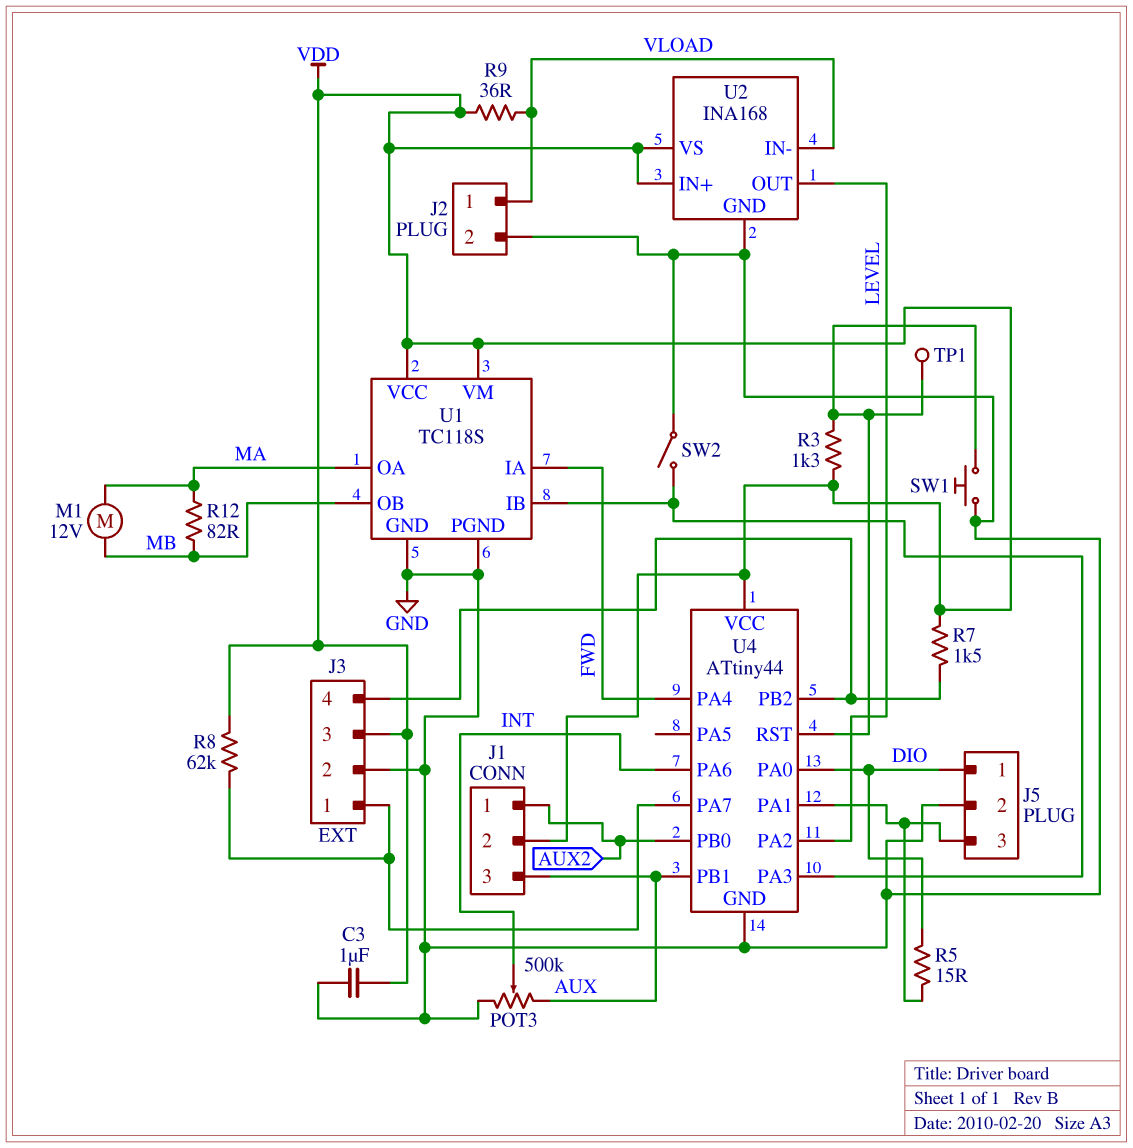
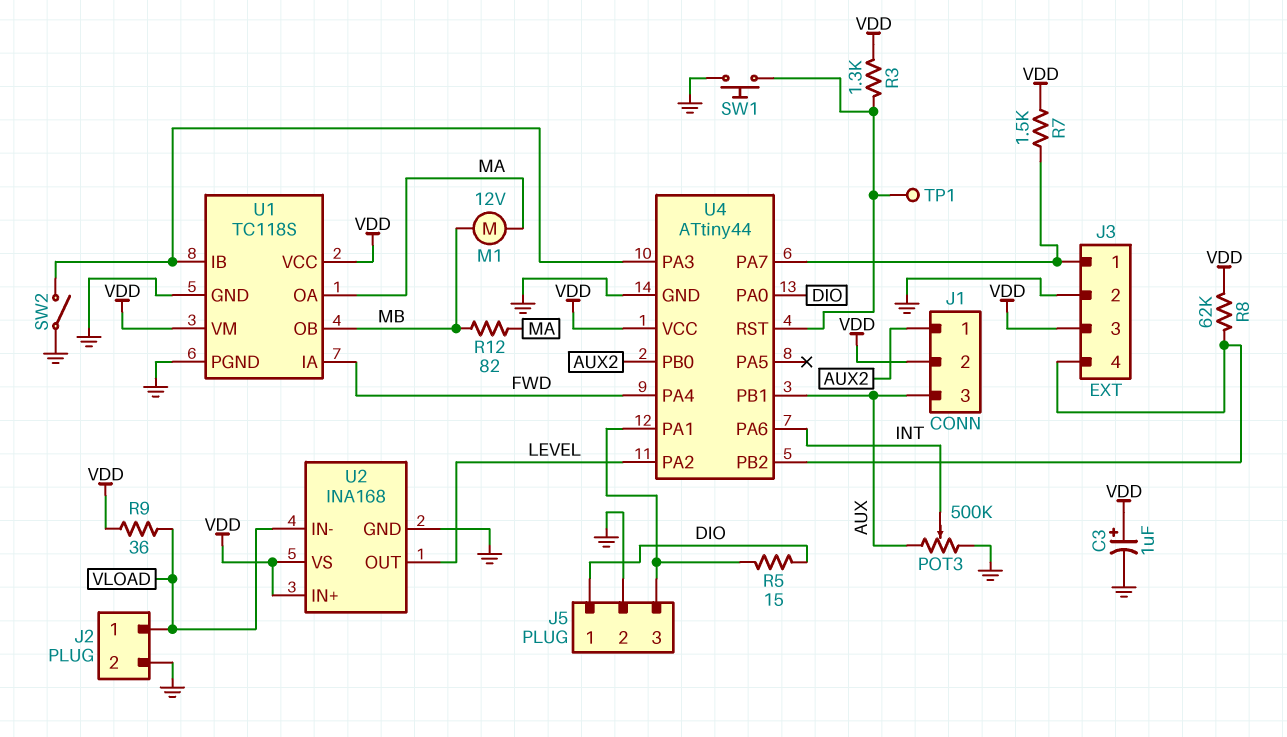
C3: 1uF (GND, VDD) -> 1uF (plus VDD, minus GND)
R7: 1.5k (J3/4, VDD) -> 1.5k (J3/1, VDD)
R8: 62k (J3/1, VDD) -> 62k (J3/4, VDD)

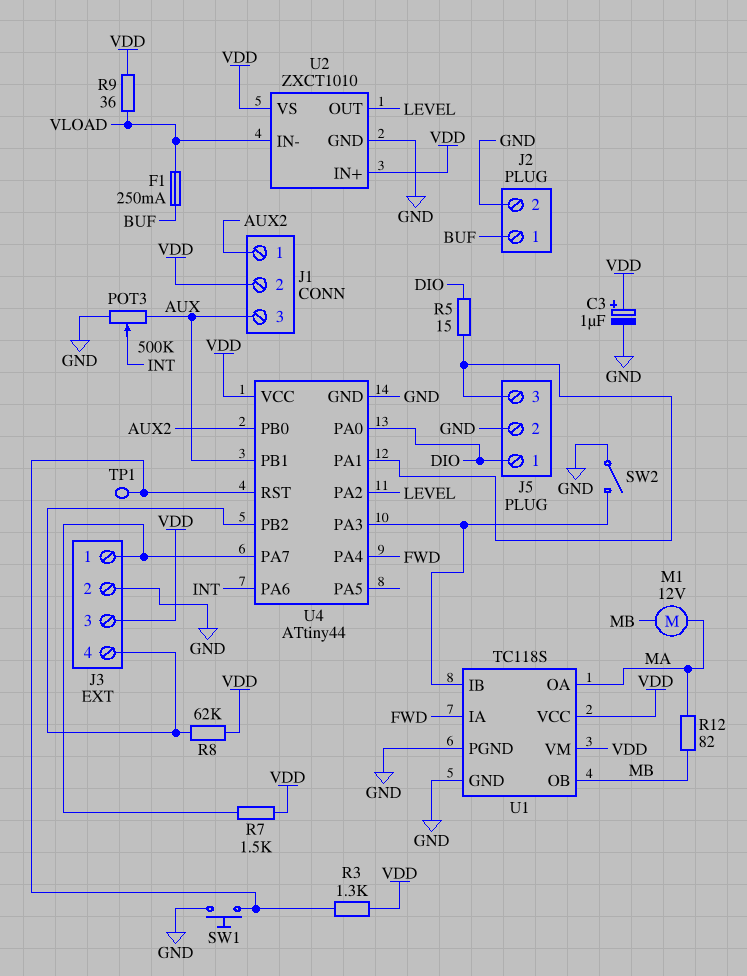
F1: none -> 250mA (BUF, VLOAD)
J2 pin 1: VLOAD -> BUF
U2: INA168 -> ZXCT1010

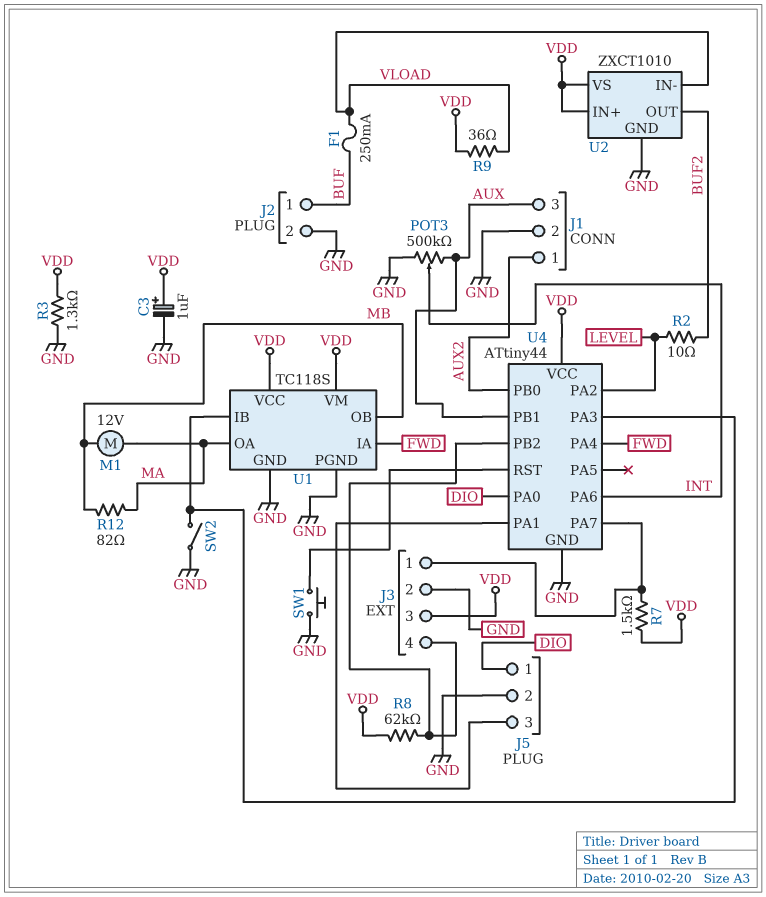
J1 pin 2: VDD -> GND
R2: none -> 10 (BUF2, LEVEL)
R3: 1.3k (U4/RST, VDD) -> 1.3k (GND, VDD)
R5: 15 (DIO, J5/3) -> none
TP1: test point (U4/RST) -> none
U2 pin OUT: LEVEL -> BUF2

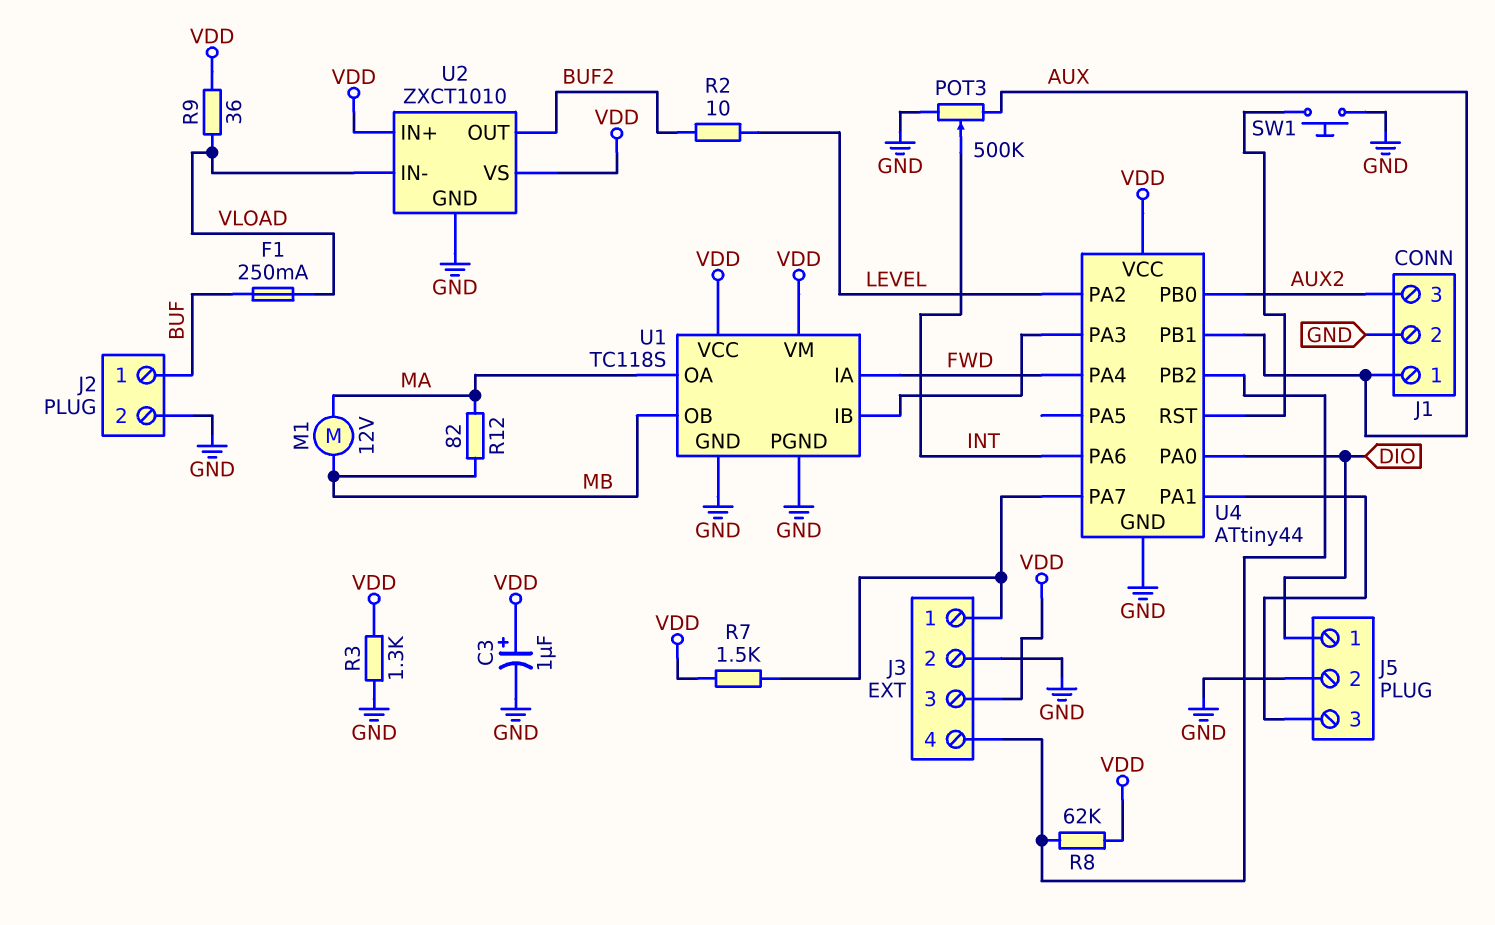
J1 pin 1: AUX2 -> AUX
J1 pin 3: AUX -> AUX2
SW2: switch (GND, U1/IB) -> none

